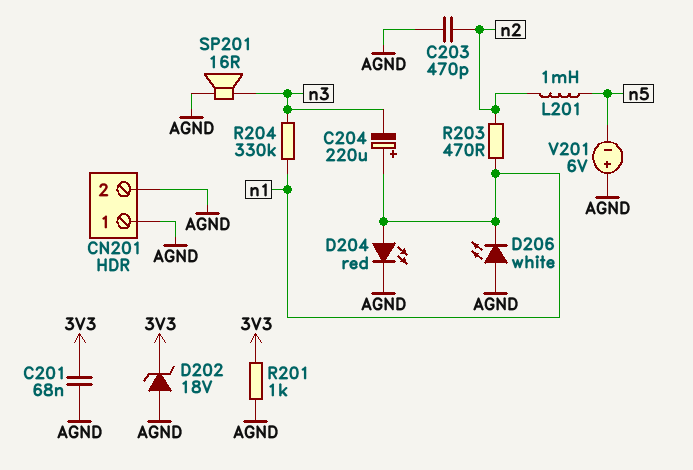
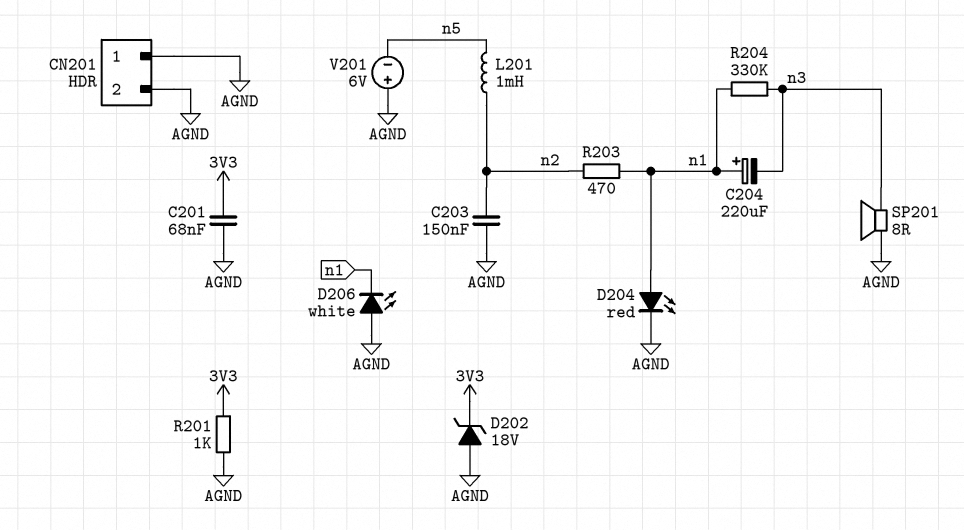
C203: 470pF (AGND, n2) -> 150nF (AGND, n2)
SP201: speaker 16R (AGND, n3) -> speaker 8R (AGND, n3)

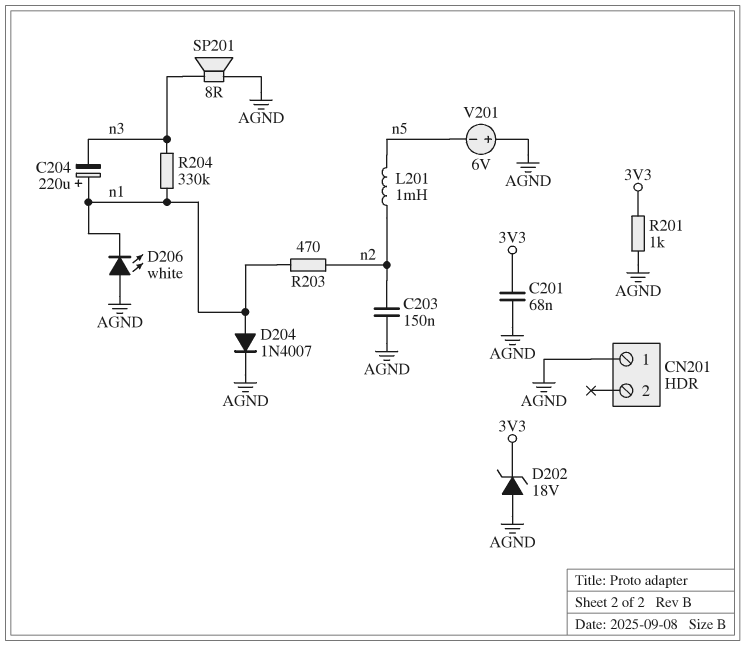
CN201 pin 2: AGND -> none
D204: LED red (A n1, K AGND) -> diode 1N4007 (A n1, K AGND)

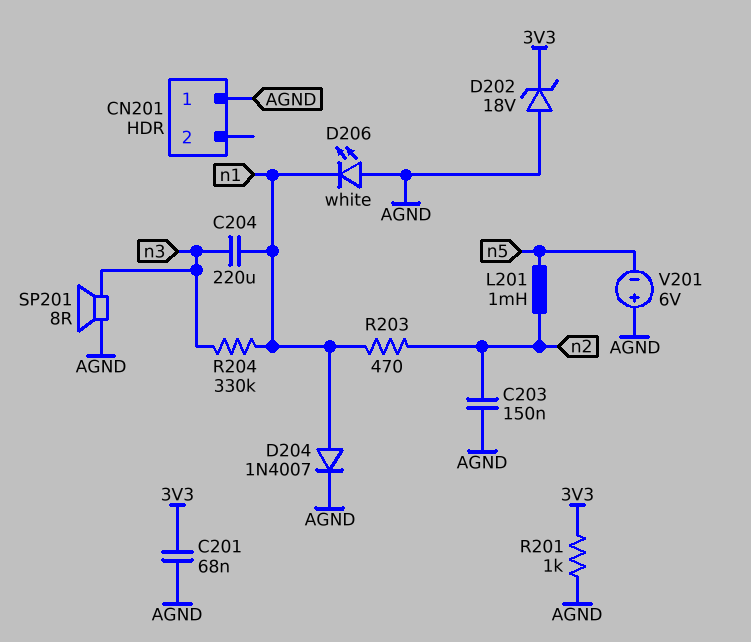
C204: 220uF (plus n1, minus n3) -> 220uF (n1, n3)

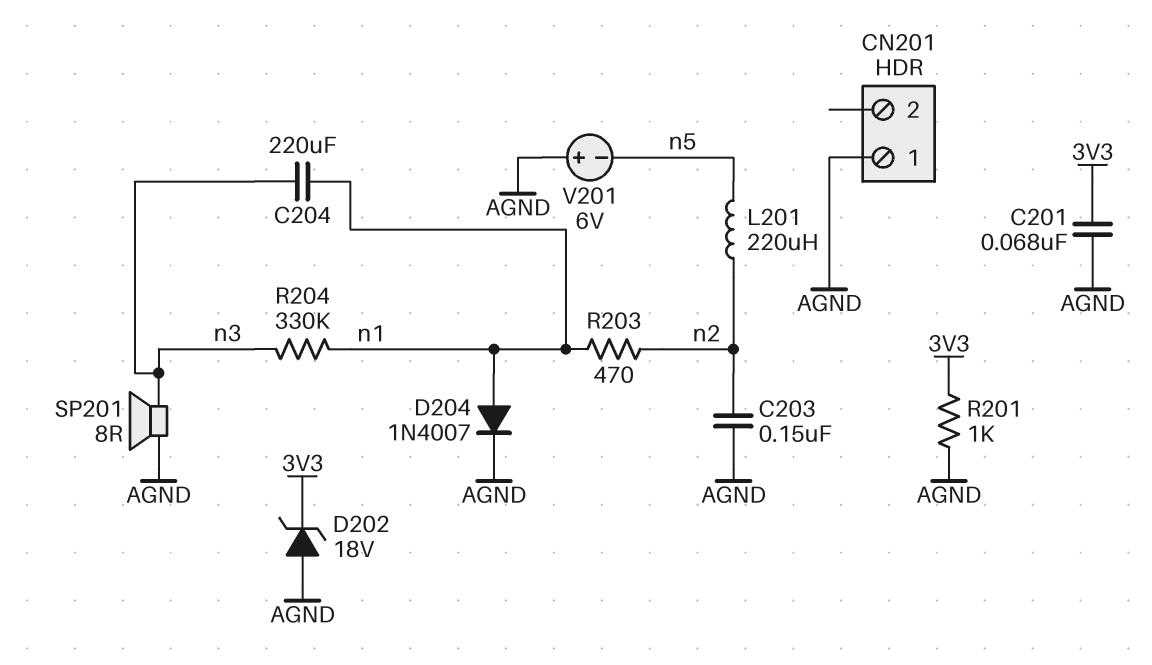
D206: LED white (A AGND, K n1) -> none
L201: 1mH (n2, n5) -> 220uH (n2, n5)

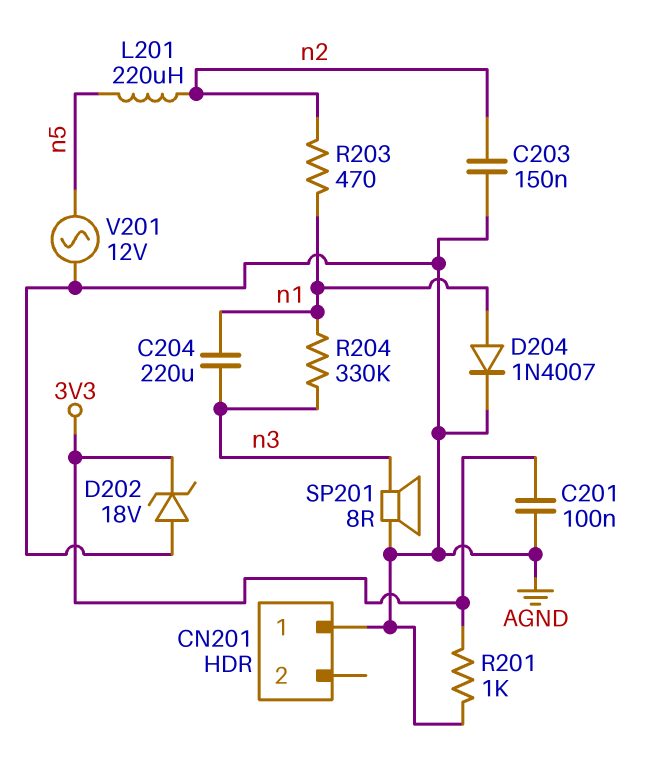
C201: 68nF (3V3, AGND) -> 100nF (3V3, AGND)
V201: 6V (plus AGND, minus n5) -> AC 12V (AGND, n5)

